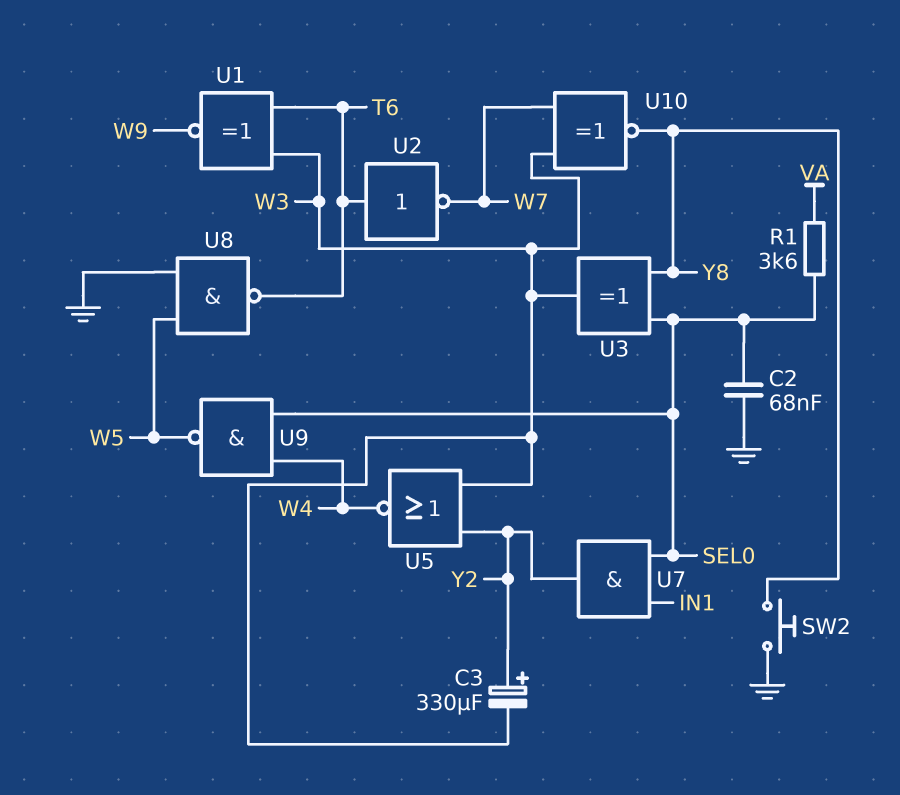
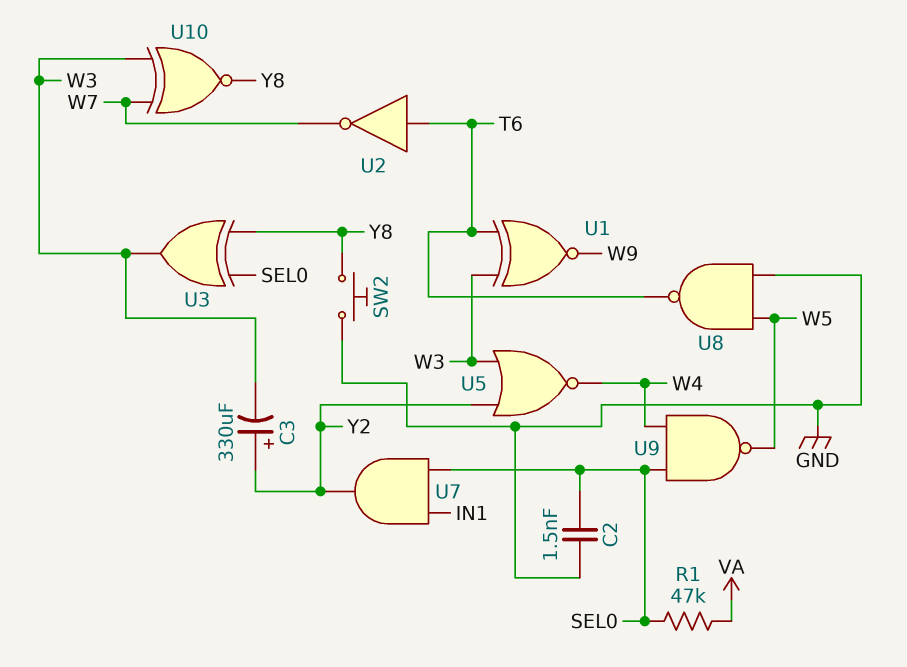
C2: 68nF (GND, SEL0) -> 1.5nF (GND, SEL0)
R1: 3.6k (SEL0, VA) -> 47k (SEL0, VA)

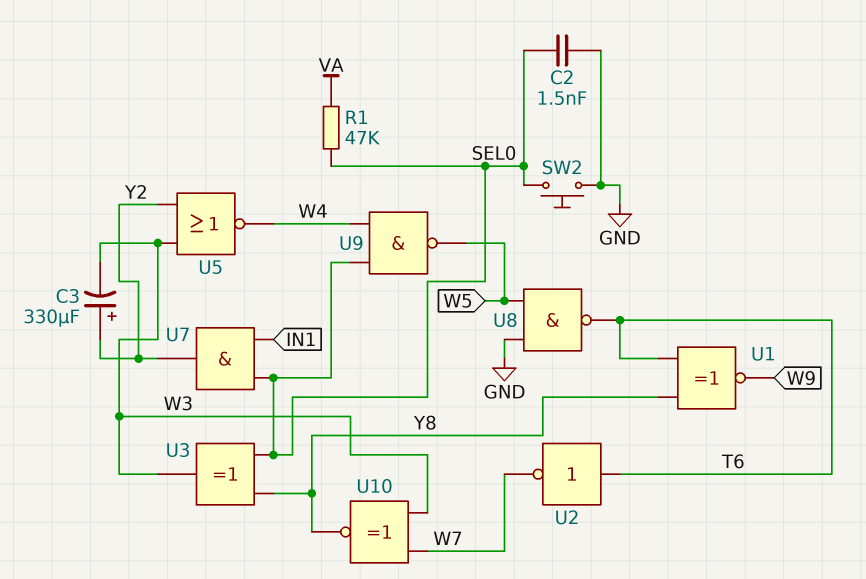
SW2: button (GND, Y8) -> button (GND, SEL0)
U1: XNOR (in T6, in W3, out W9) -> XNOR (in T6, in Y8, out W9)

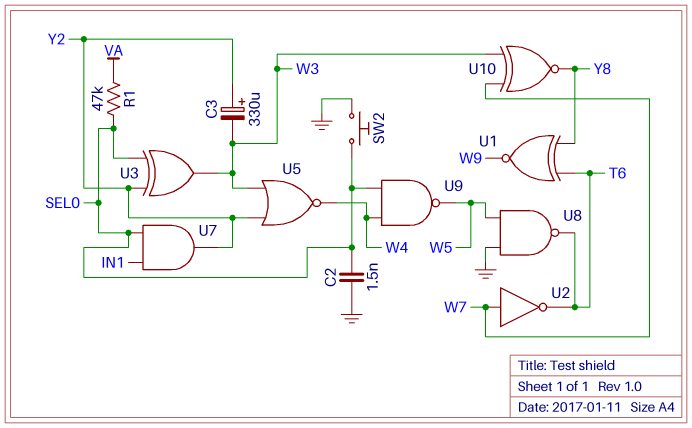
U2: NOT (in T6, out W7) -> NOT (in W7, out T6)
U3: XOR (in SEL0, in Y8, out W3) -> XOR (in SEL0, in Y2, out W3)

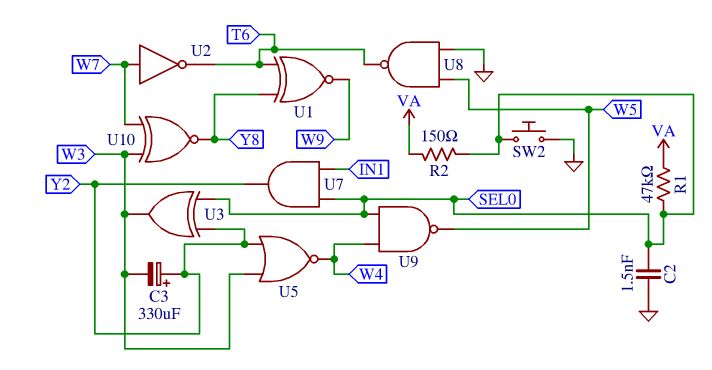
R2: none -> 150 (SEL0, VA)

